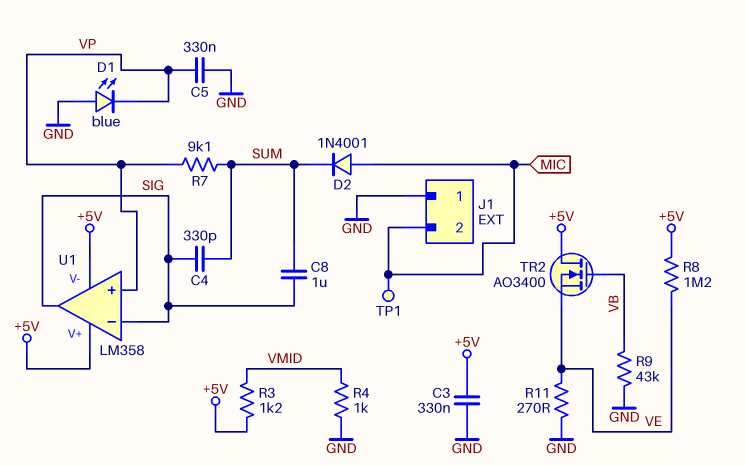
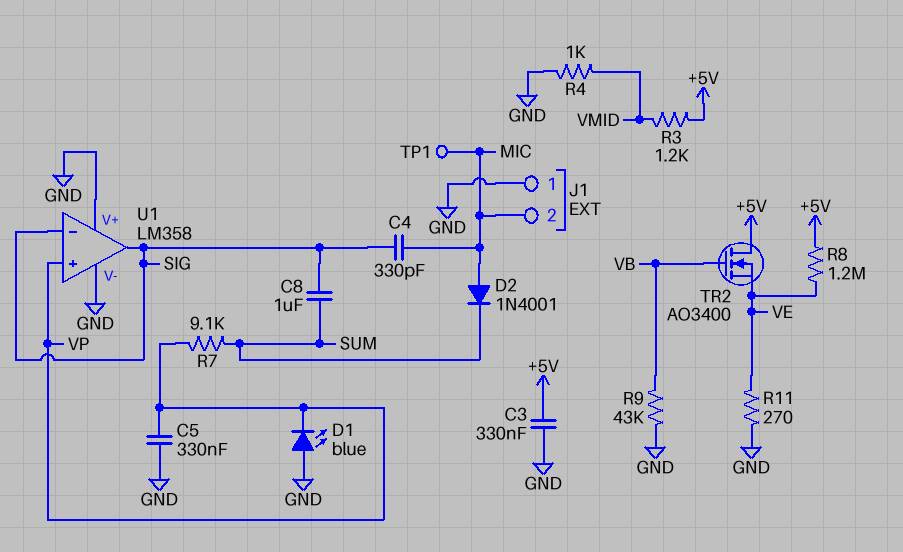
C4: 330pF (SIG, SUM) -> 330pF (MIC, SIG)
U1 pin V+: +5V -> GND
U1 pin V-: +5V -> GND

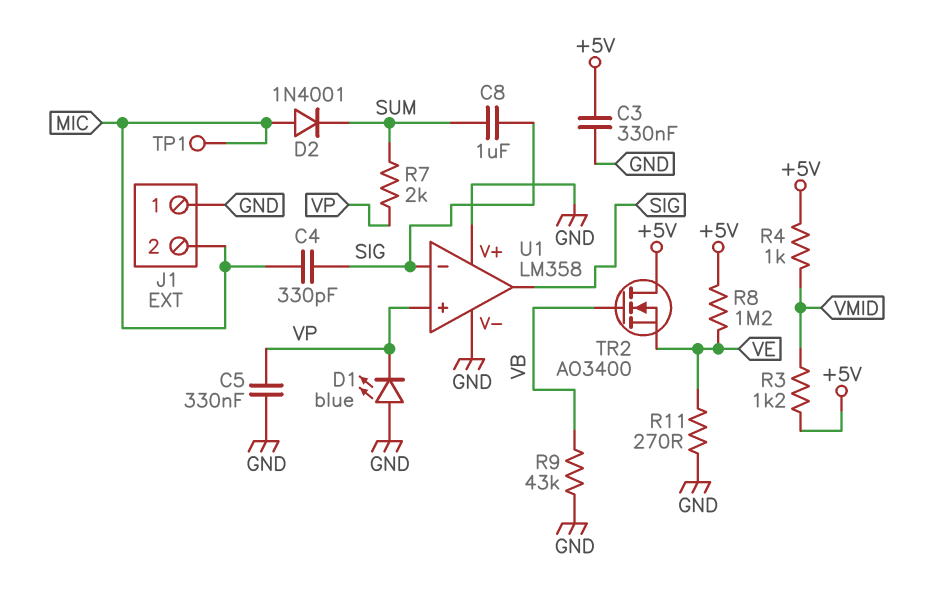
R4: 1k (GND, VMID) -> 1k (+5V, VMID)
R7: 9.1k (SUM, VP) -> 2k (SUM, VP)

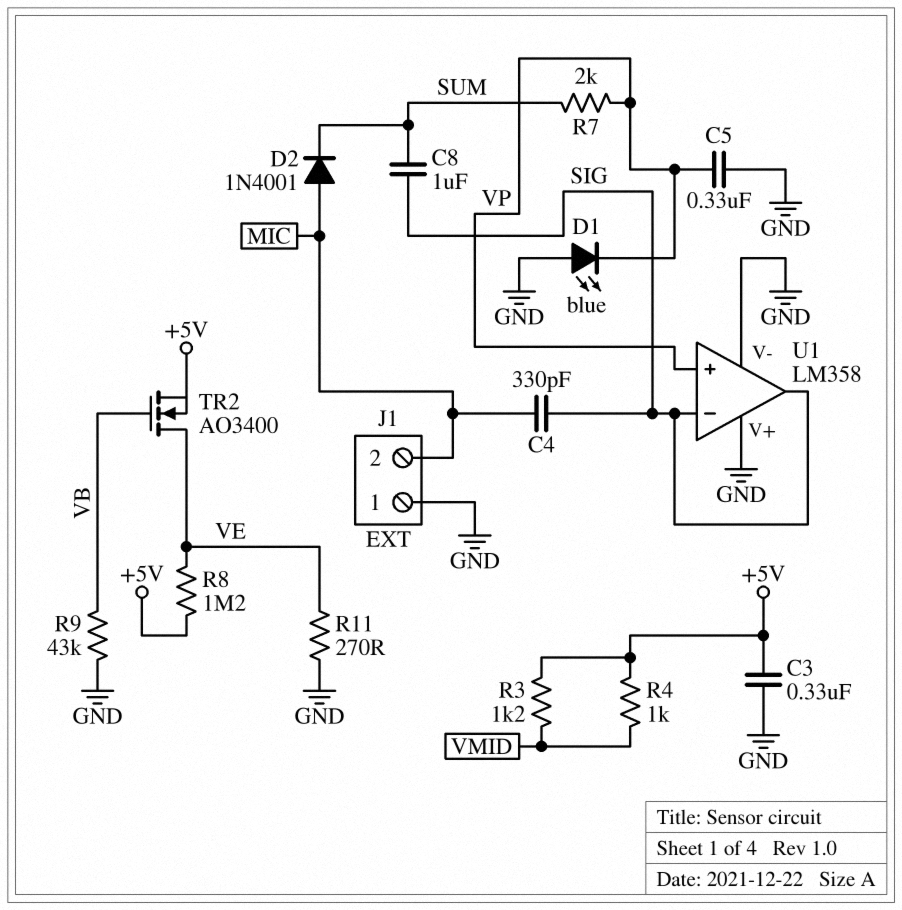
TP1: test point (MIC) -> none
TR2: NMOS AO3400 (G VB, D +5V, S VE) -> NMOS AO3400 (G VB, D VE, S +5V)

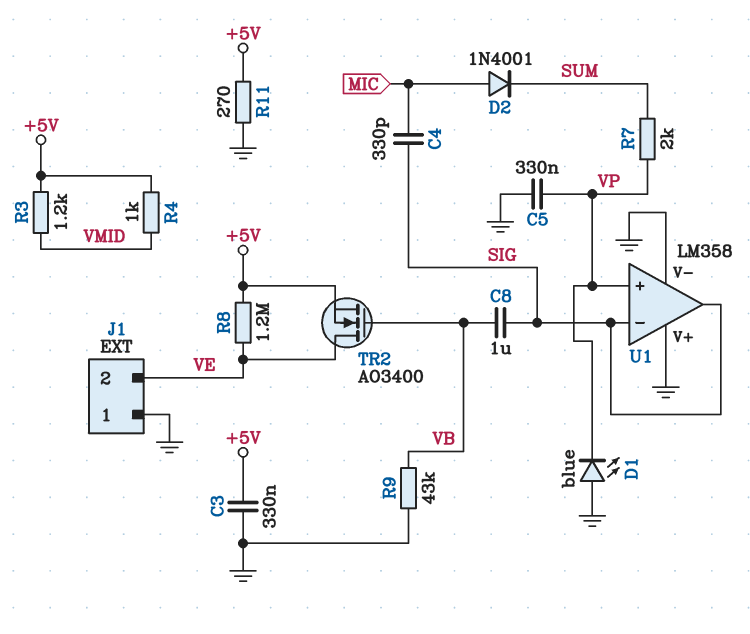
C8: 1uF (SIG, SUM) -> 1uF (SIG, VB)
J1 pin 2: MIC -> VE
R11: 270 (GND, VE) -> 270 (+5V, GND)

